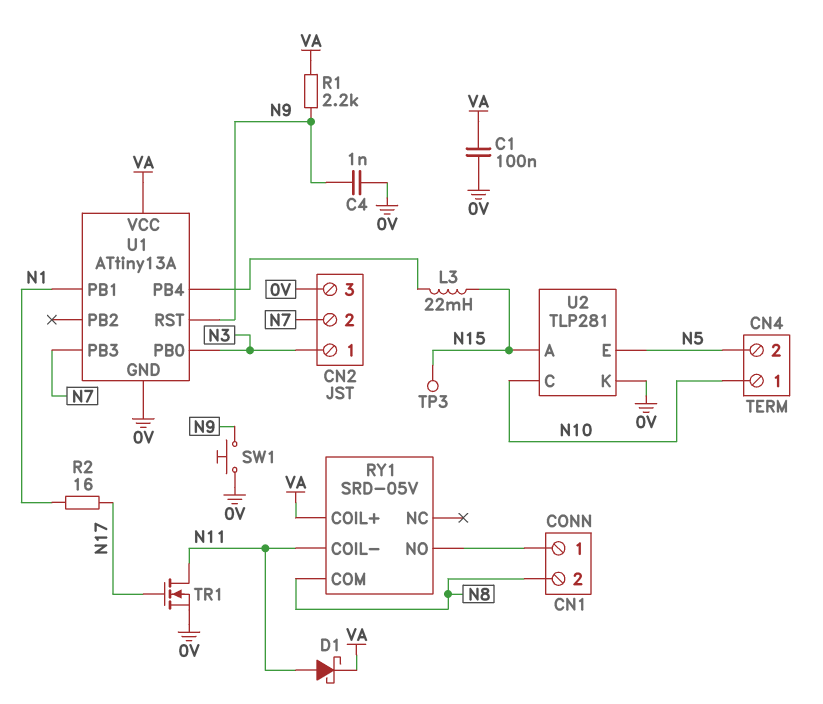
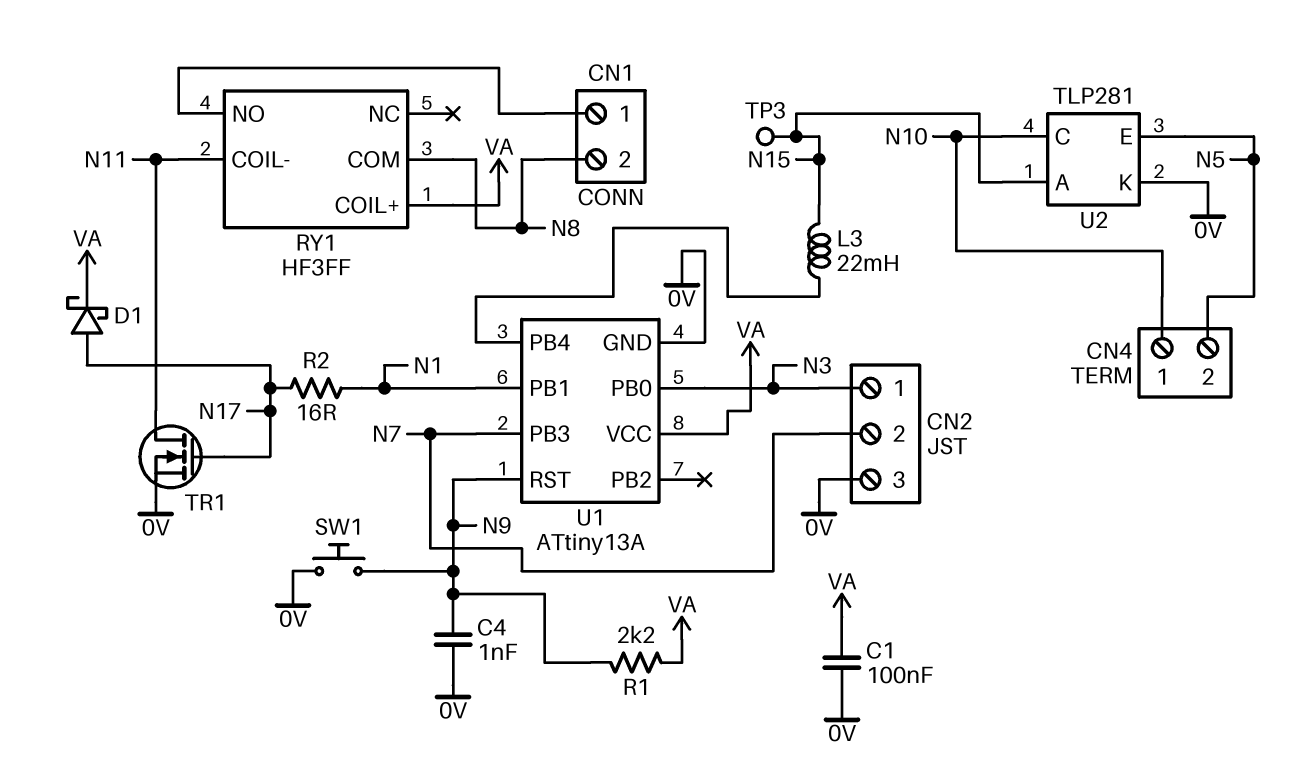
D1: schottky (A N11, K VA) -> schottky (A N17, K VA)
RY1: SRD-05V -> HF3FF

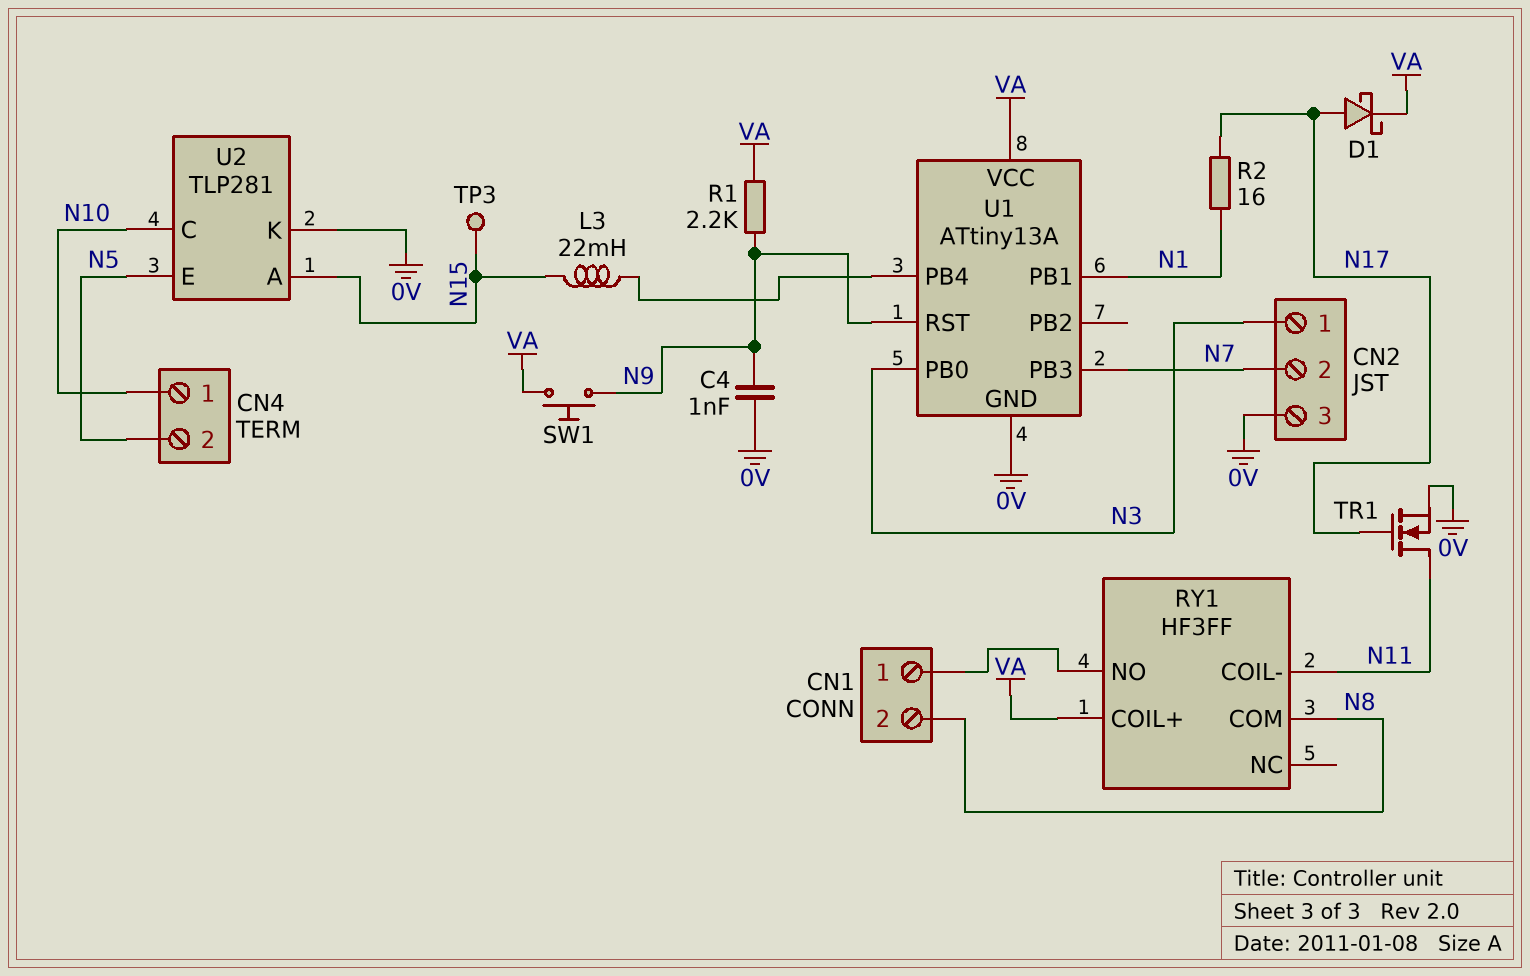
C1: 100nF (0V, VA) -> none
SW1: button (0V, N9) -> button (N9, VA)

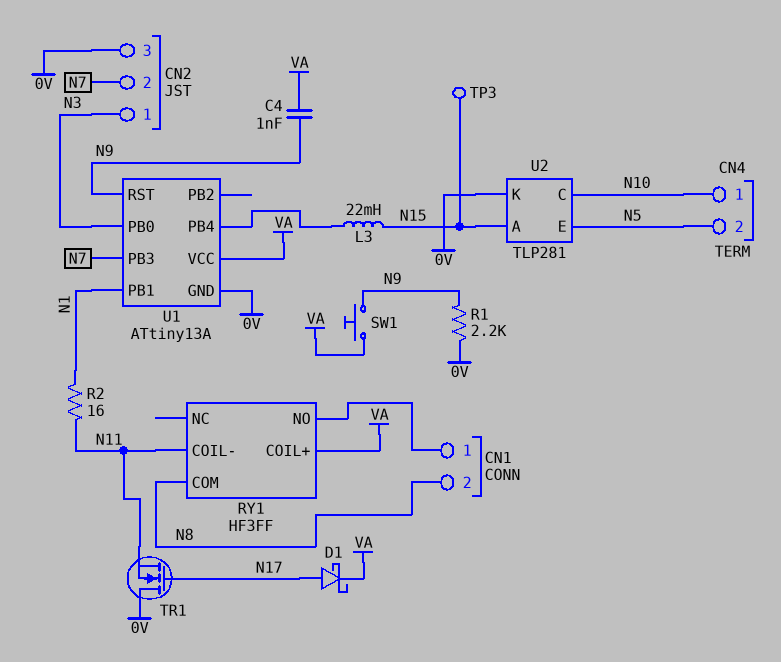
C4: 1nF (0V, N9) -> 1nF (N9, VA)
R1: 2.2k (N9, VA) -> 2.2k (0V, N9)
R2: 16 (N1, N17) -> 16 (N1, N11)
TR1: NMOS (G N17, D N11, S 0V) -> NMOS (G N17, D 0V, S N11)

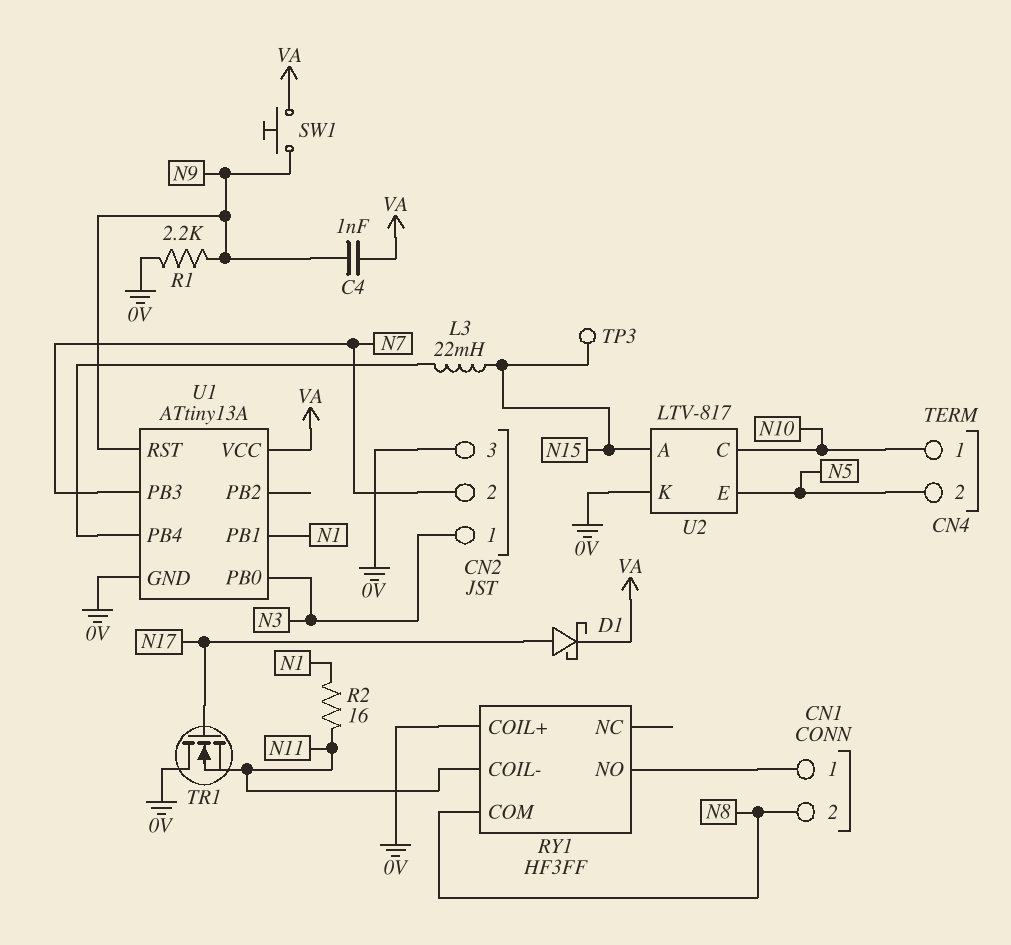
RY1 pin COIL+: VA -> 0V
U2: TLP281 -> LTV-817

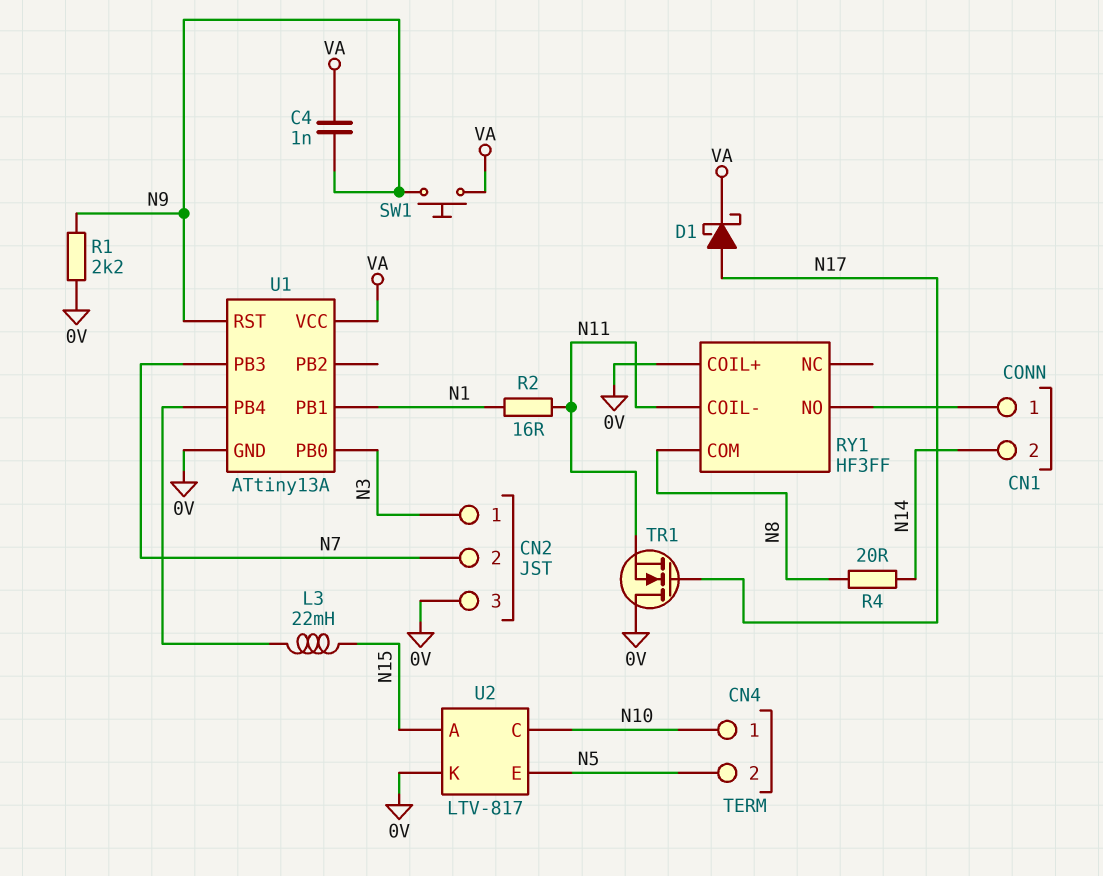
CN1 pin 2: N8 -> N14
R4: none -> 20 (N8, N14)
TP3: test point (N15) -> none

